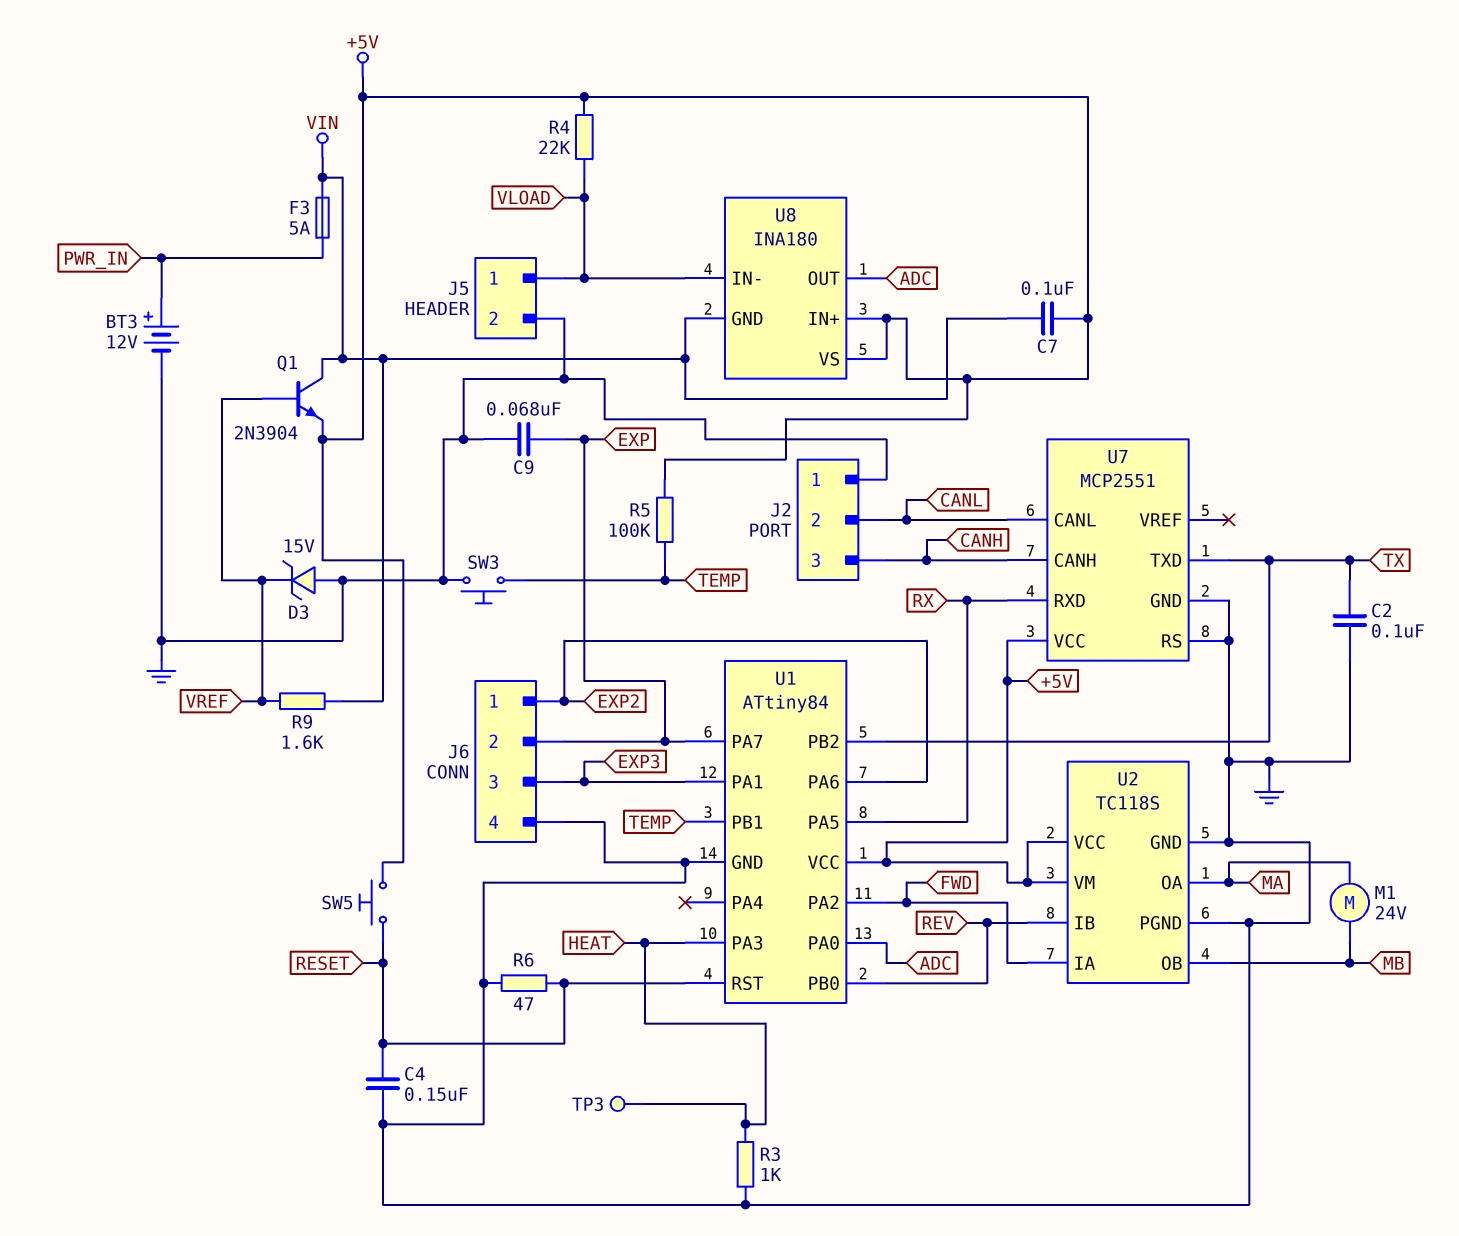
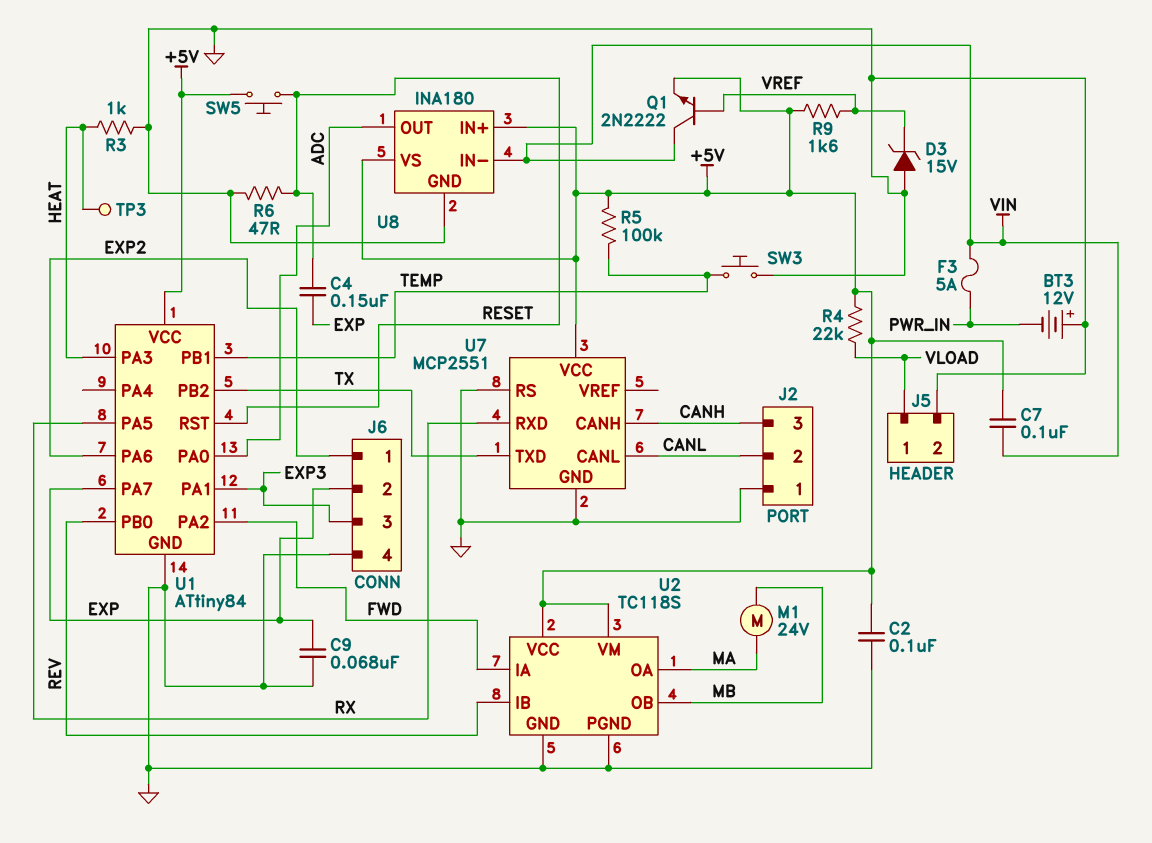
BT3: 12V (plus PWR_IN, minus GND) -> 12V (plus GND, minus PWR_IN)
C2: 100nF (GND, TX) -> 100nF (+5V, GND)
C4: 150nF (GND, RESET) -> 150nF (EXP, RESET)
Q1: NPN 2N3904 (B VREF, C VIN, E +5V) -> NPN 2N2222 (B VREF, C VIN, E +5V)
R9: 1.6k (VIN, VREF) -> 1.6k (+5V, VREF)
U8 pin GND: VIN -> GND
U8 pin IN-: VLOAD -> VIN

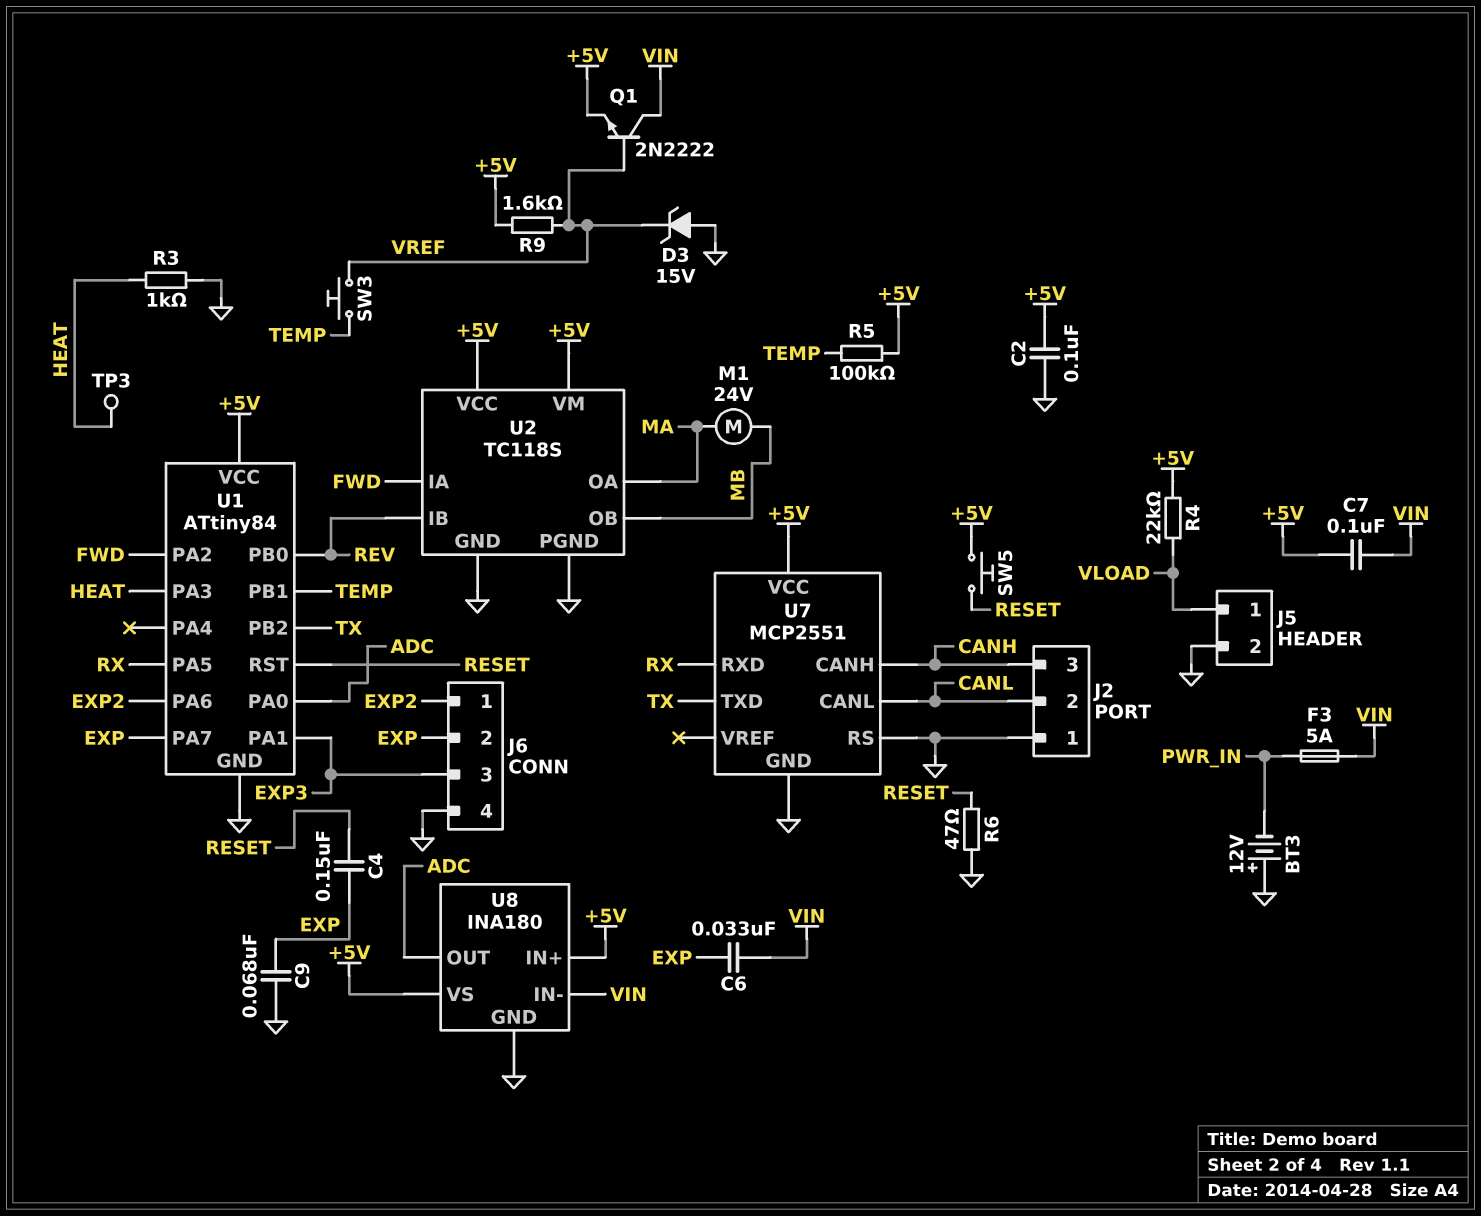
C6: none -> 33nF (EXP, VIN)
SW3: button (GND, TEMP) -> button (TEMP, VREF)

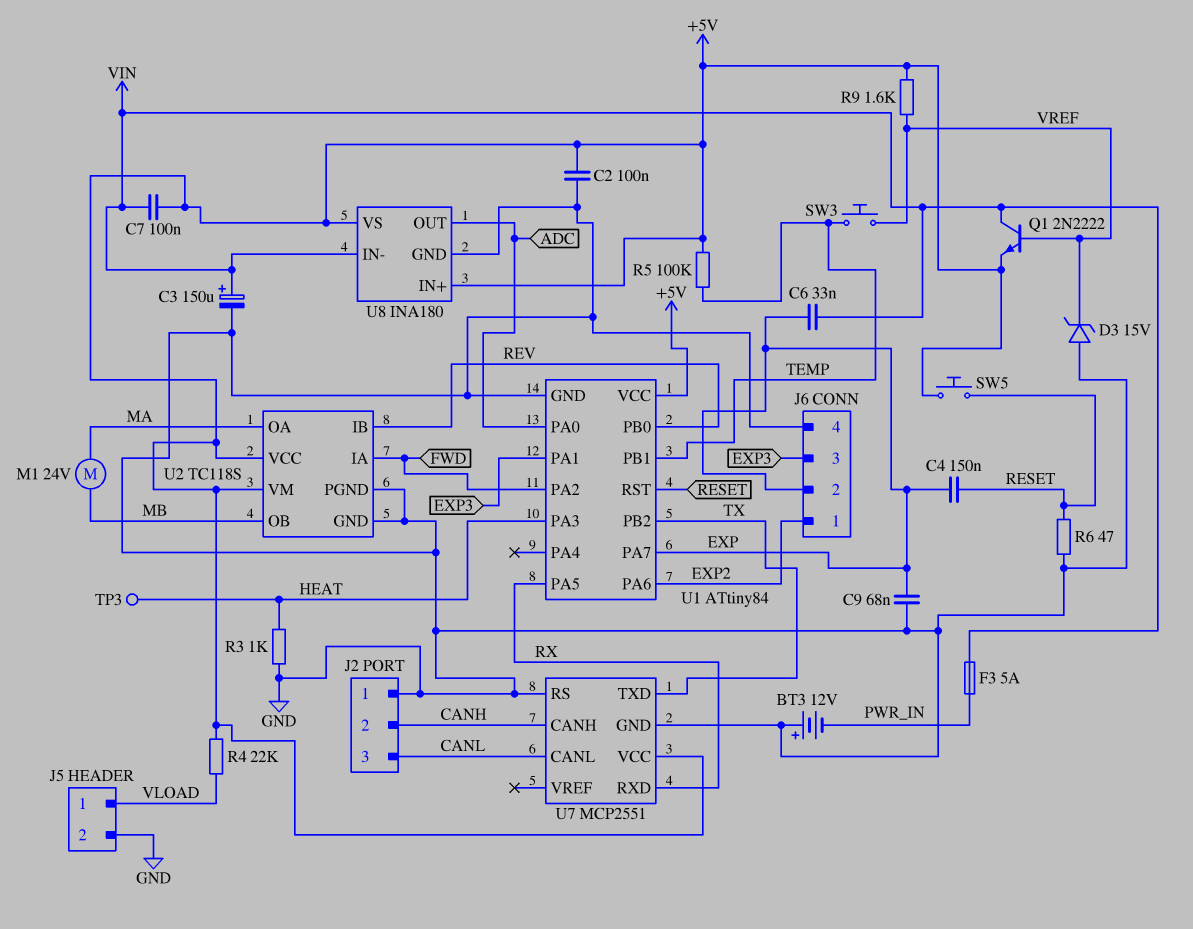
C3: none -> 150uF (plus VIN, minus GND)
J2 pin 2: CANL -> CANH
J2 pin 3: CANH -> CANL

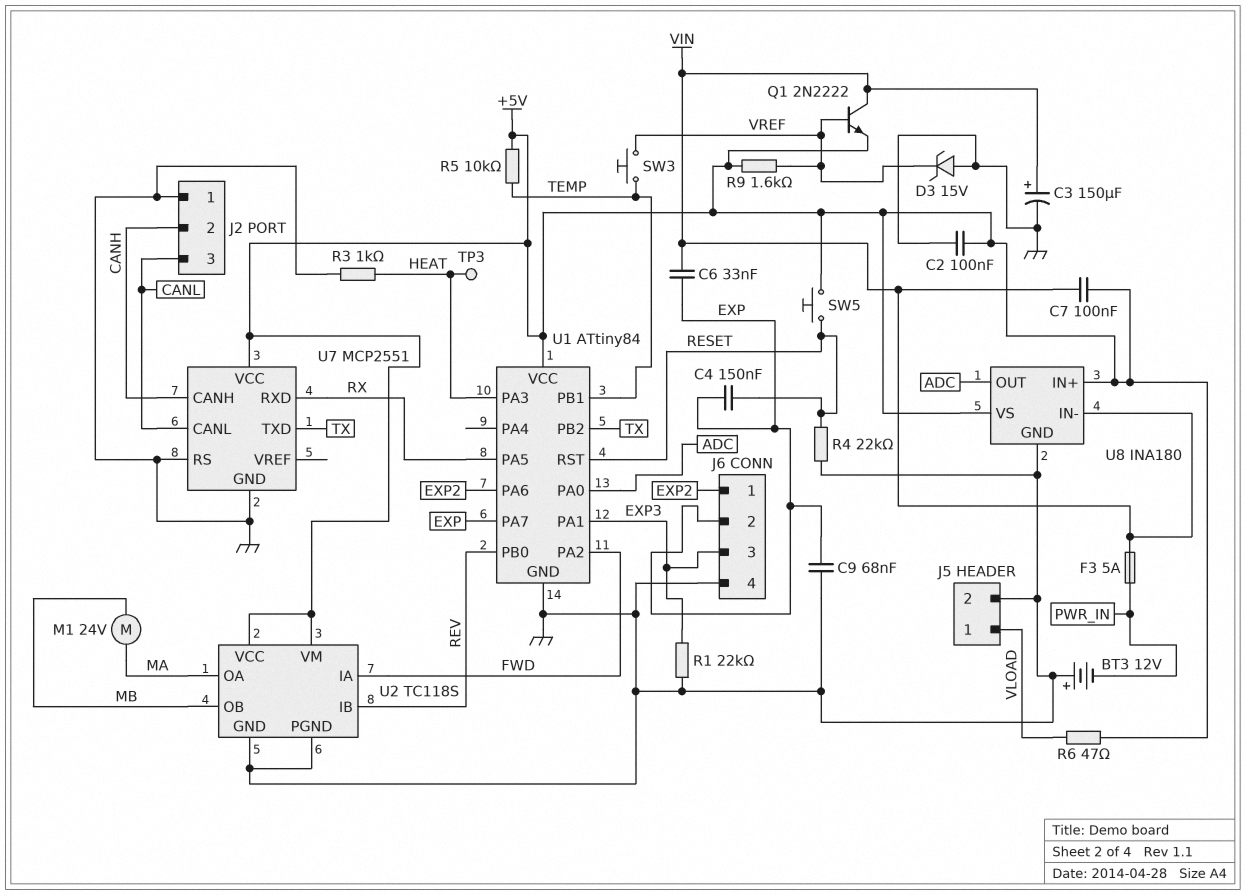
R1: none -> 22k (EXP3, GND)
R4: 22k (+5V, VLOAD) -> 22k (GND, RESET)
R5: 100k (+5V, TEMP) -> 10k (+5V, TEMP)
R6: 47 (GND, RESET) -> 47 (+5V, VLOAD)

